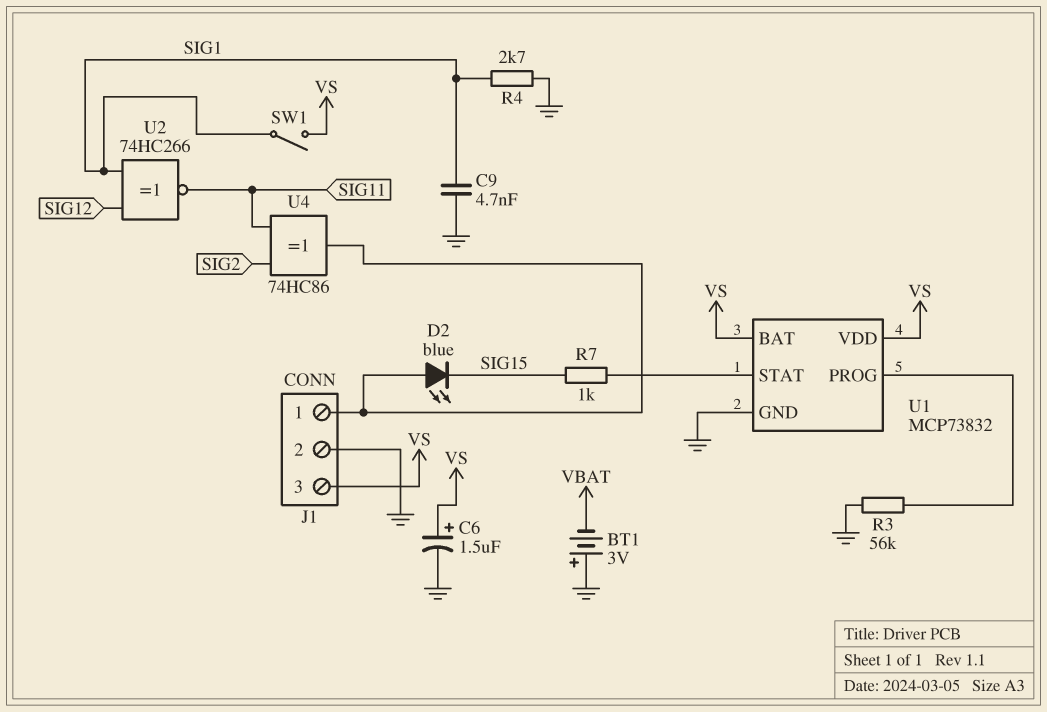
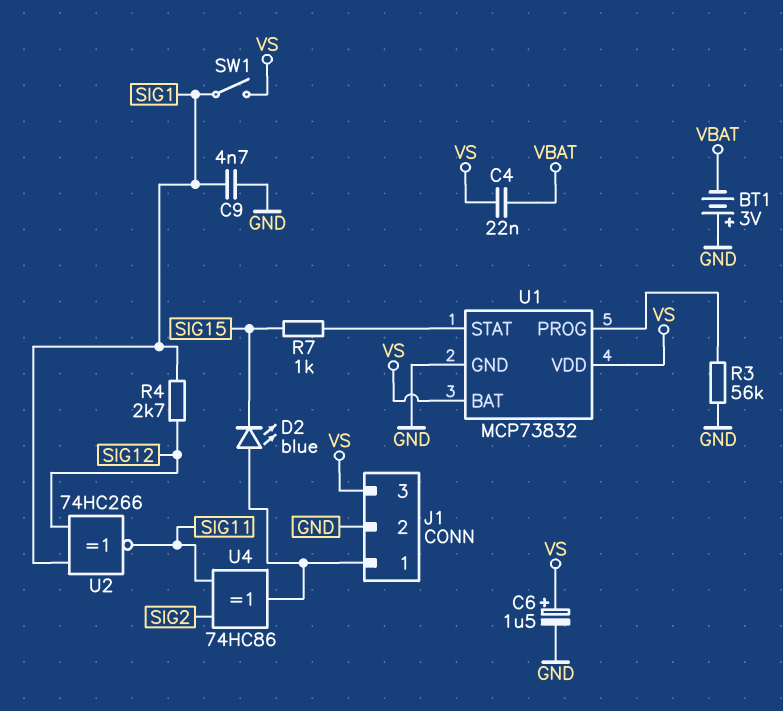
C4: none -> 22nF (VBAT, VS)
R4: 2.7k (GND, SIG1) -> 2.7k (SIG1, SIG12)

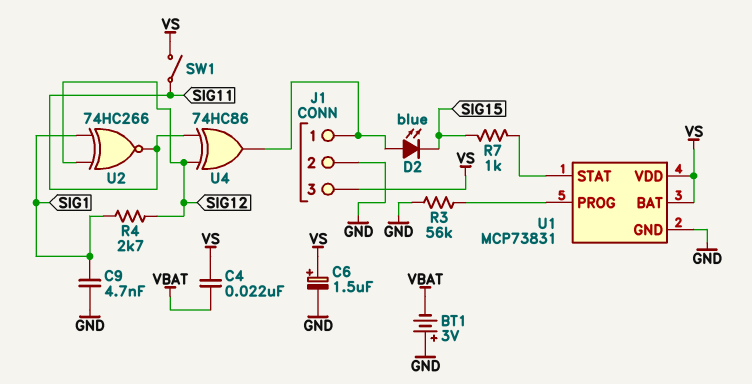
SW1: switch (SIG1, VS) -> switch (SIG11, VS)
U1: MCP73832 -> MCP73831
U4: XOR 74HC86 (in SIG2, in SIG11, out J1/1) -> XOR 74HC86 (in SIG11, in SIG12, out J1/1)

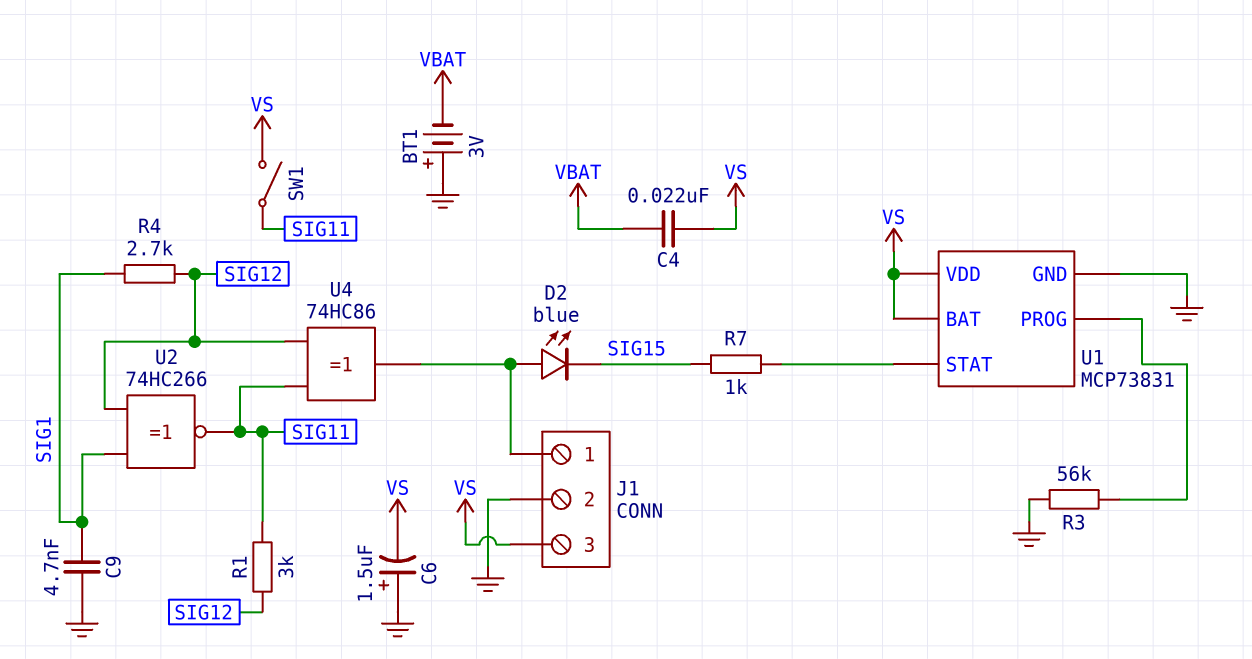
C6: 1.5uF (plus VS, minus GND) -> 1.5uF (plus GND, minus VS)
R1: none -> 3k (SIG11, SIG12)

